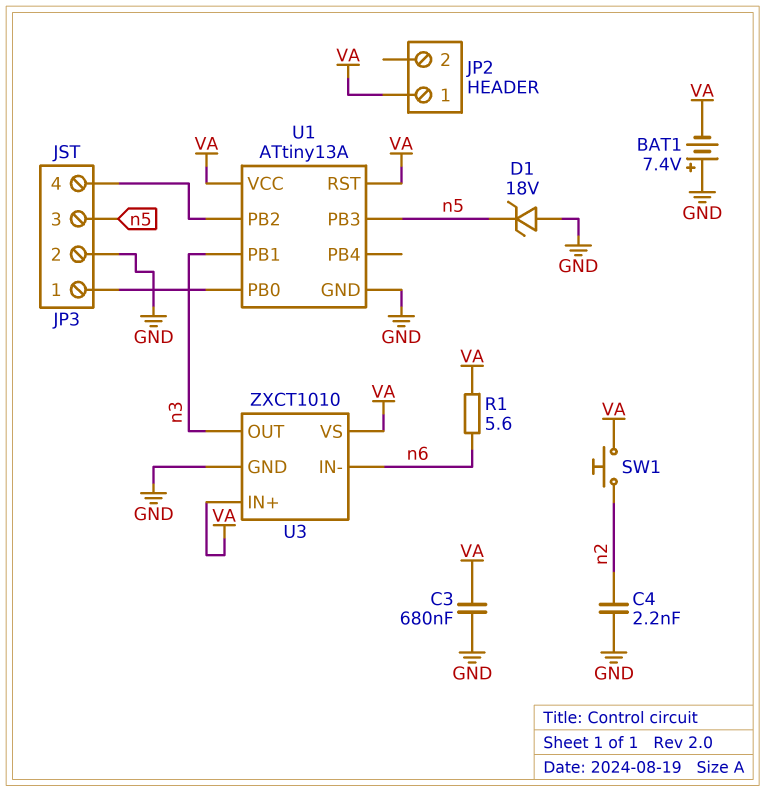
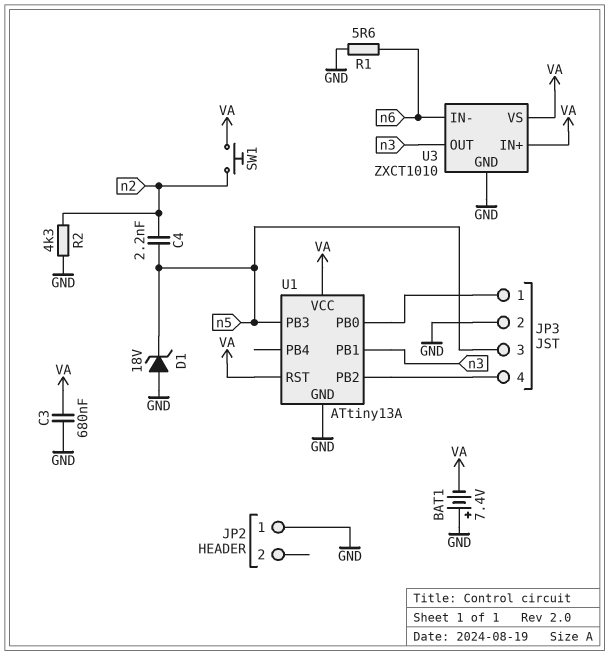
C4: 2.2nF (GND, n2) -> 2.2nF (n2, n5)
JP2 pin 1: VA -> GND
R1: 5.6 (VA, n6) -> 5.6 (GND, n6)
R2: none -> 4.3k (GND, n2)

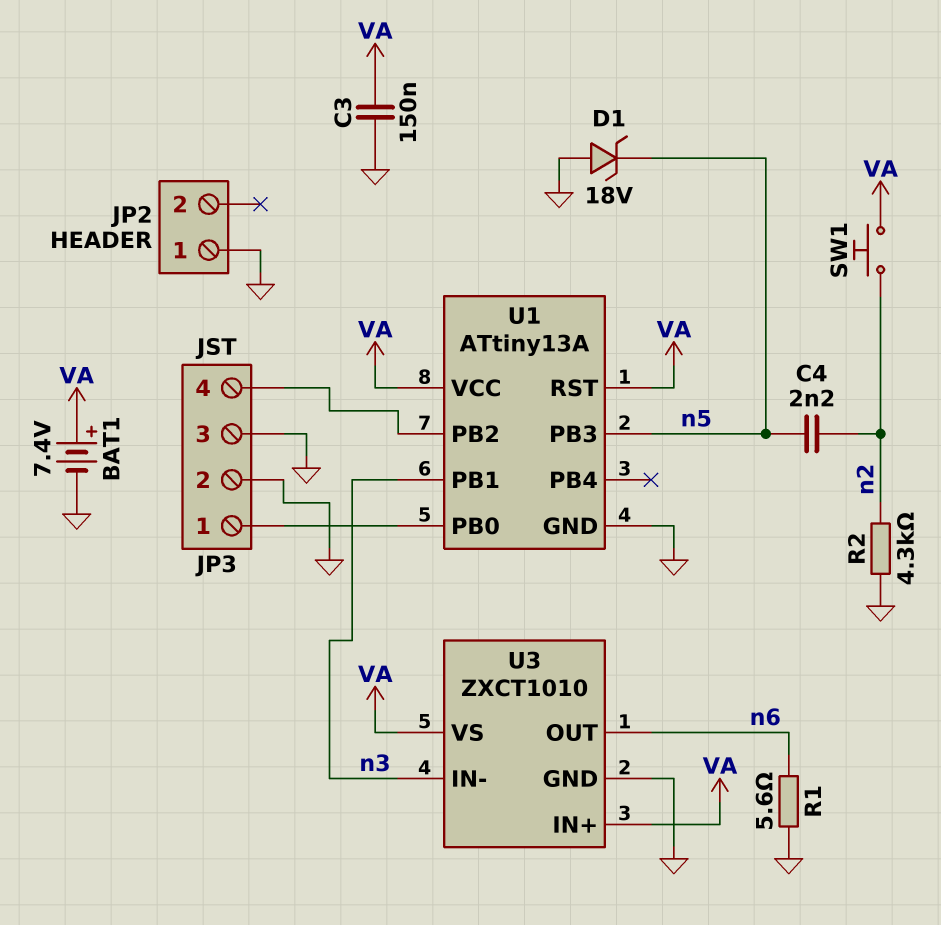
BAT1: 7.4V (plus GND, minus VA) -> 7.4V (plus VA, minus GND)
C3: 680nF (GND, VA) -> 150nF (GND, VA)
JP3 pin 3: n5 -> GND
U3 pin IN-: n6 -> n3
U3 pin OUT: n3 -> n6

